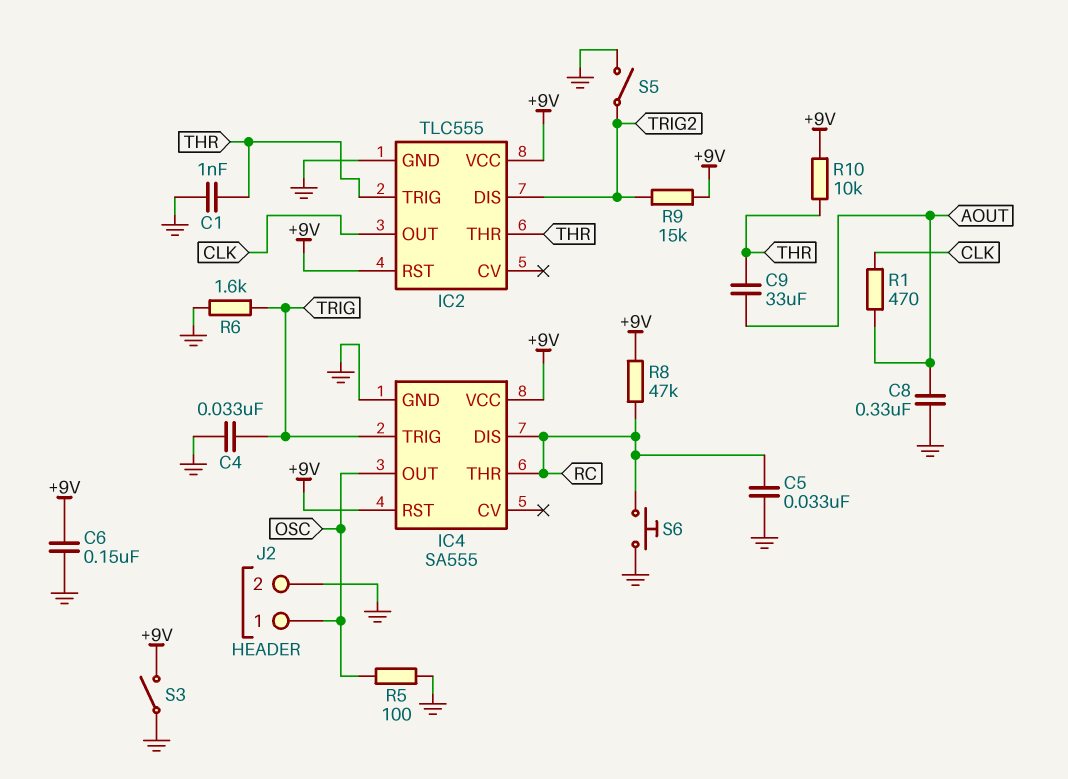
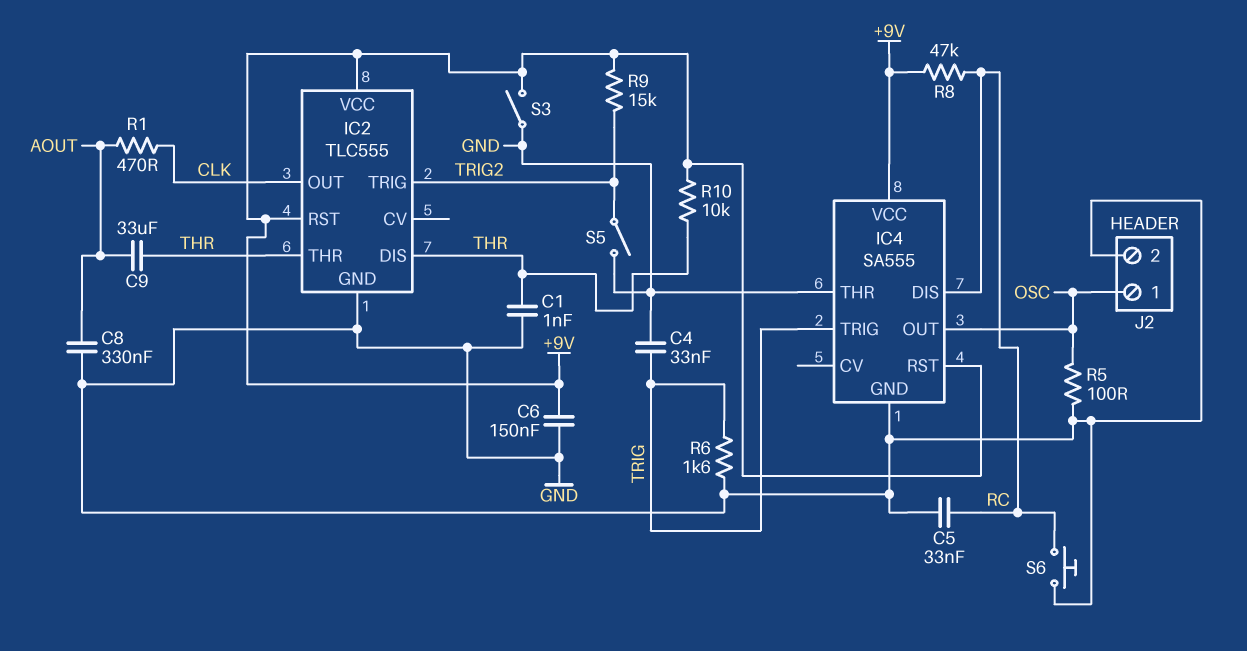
IC2 pin DIS: TRIG2 -> THR
IC2 pin TRIG: THR -> TRIG2
IC4 pin THR: RC -> GND

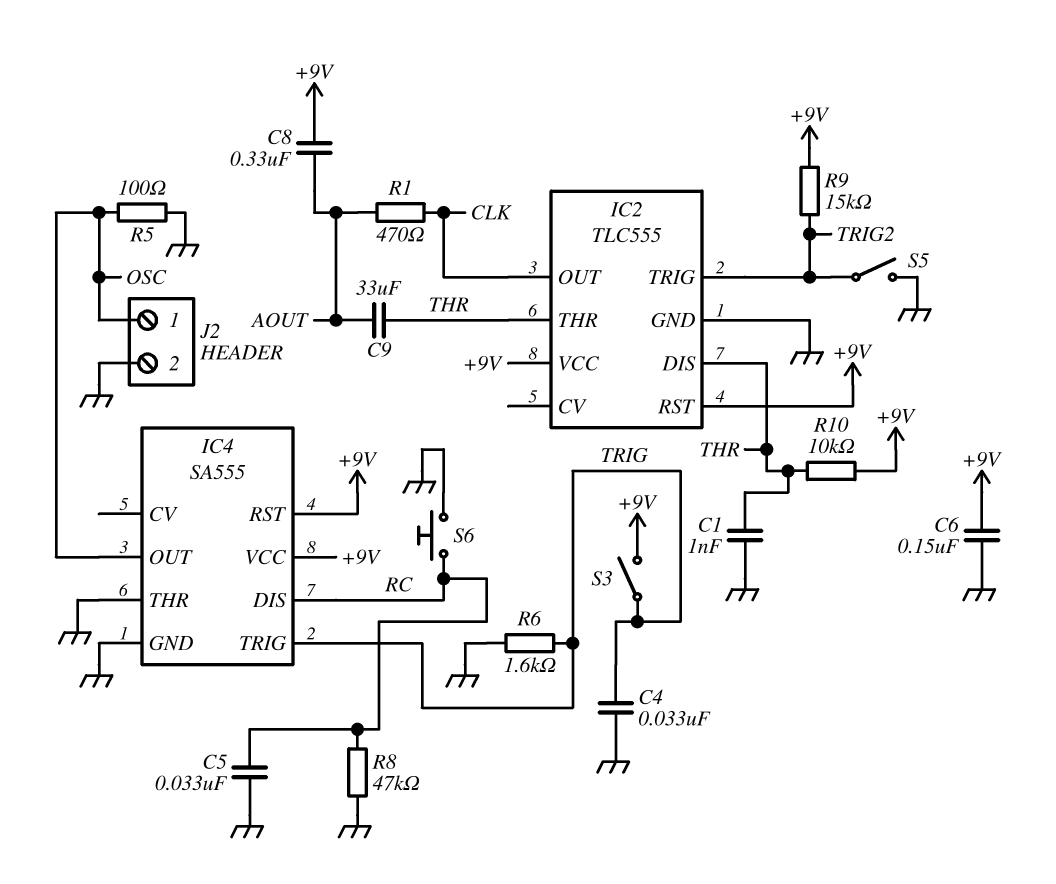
C8: 330nF (AOUT, GND) -> 330nF (+9V, AOUT)
R8: 47k (+9V, RC) -> 47k (GND, RC)
S3: switch (+9V, GND) -> switch (+9V, TRIG)

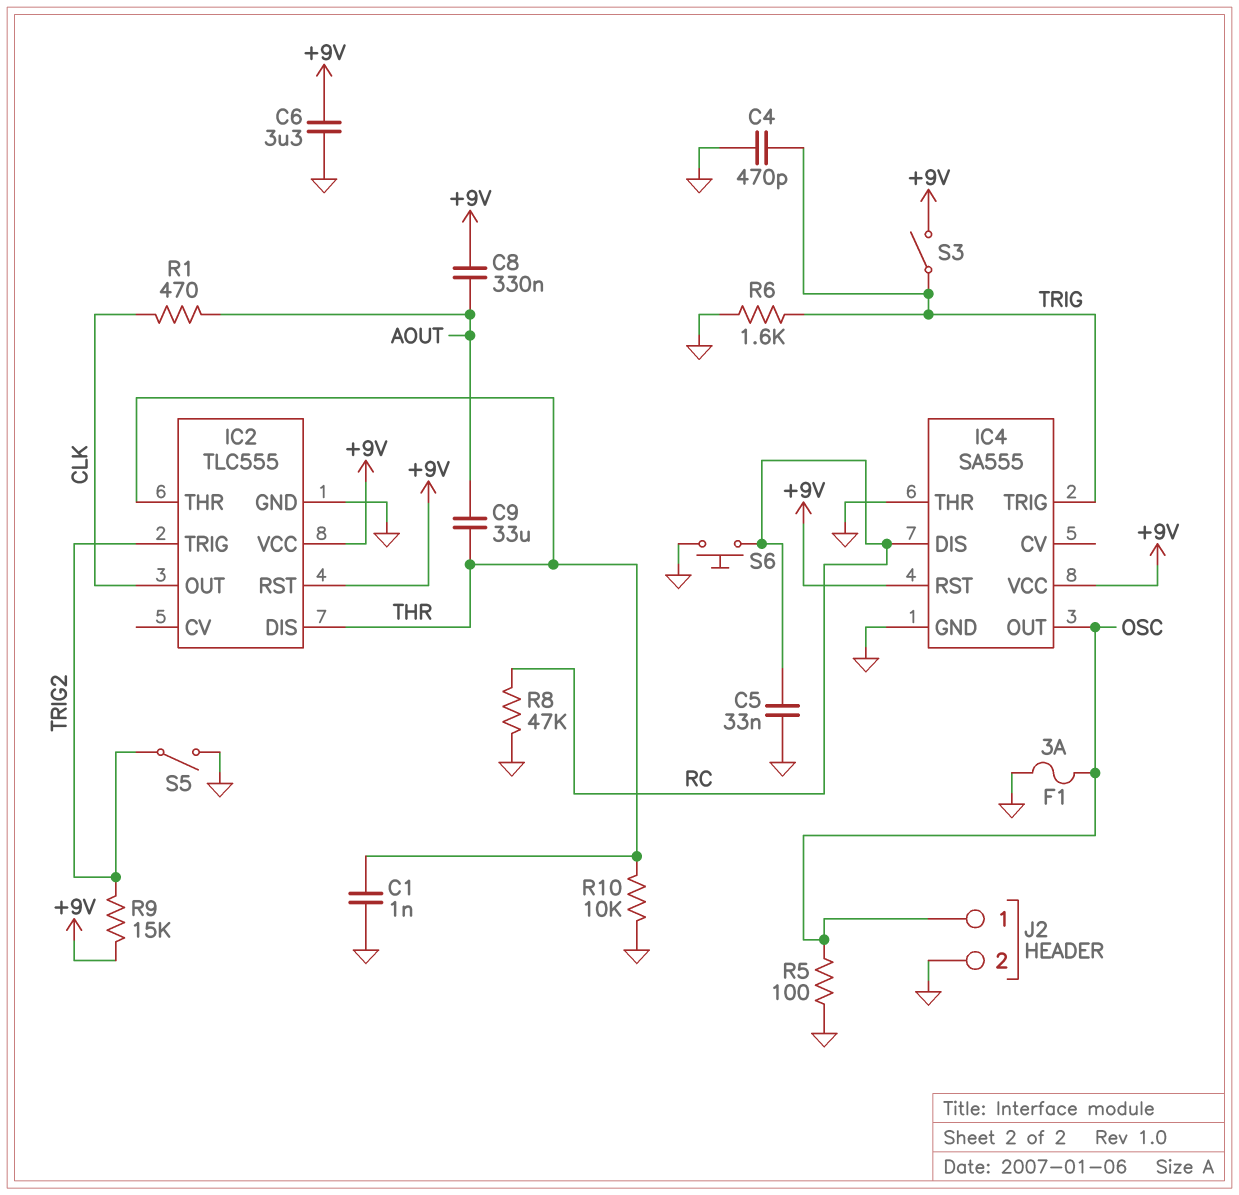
C4: 33nF (GND, TRIG) -> 470pF (GND, TRIG)
C6: 150nF (+9V, GND) -> 3.3uF (+9V, GND)
F1: none -> 3A (GND, OSC)
R10: 10k (+9V, THR) -> 10k (GND, THR)

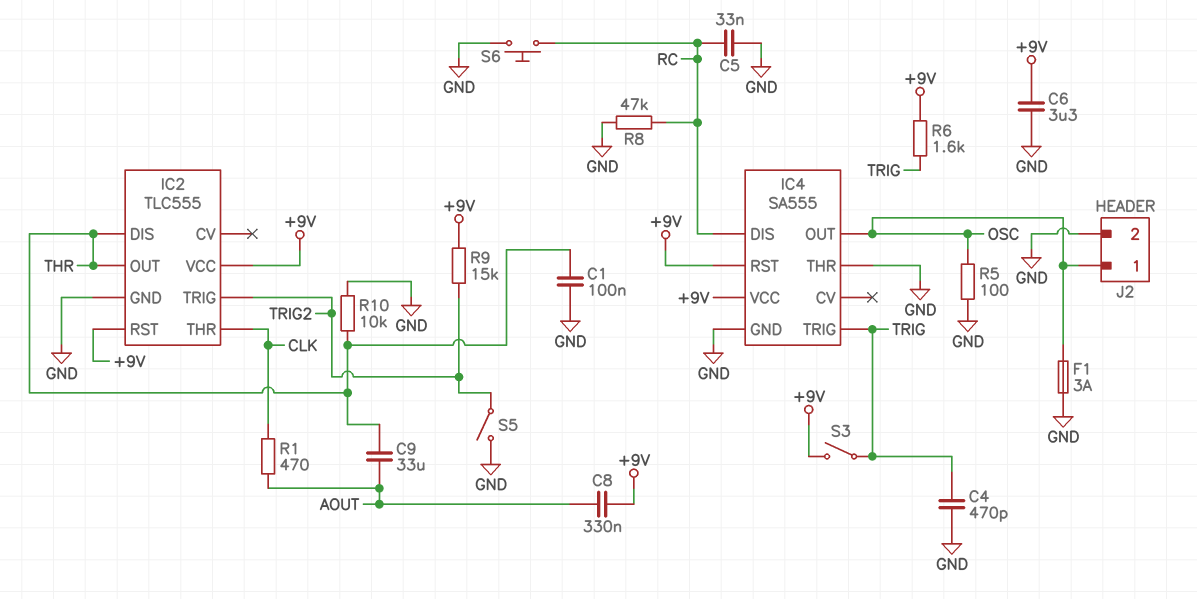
C1: 1nF (GND, THR) -> 100nF (GND, THR)
IC2 pin OUT: CLK -> THR
IC2 pin THR: THR -> CLK
R6: 1.6k (GND, TRIG) -> 1.6k (+9V, TRIG)

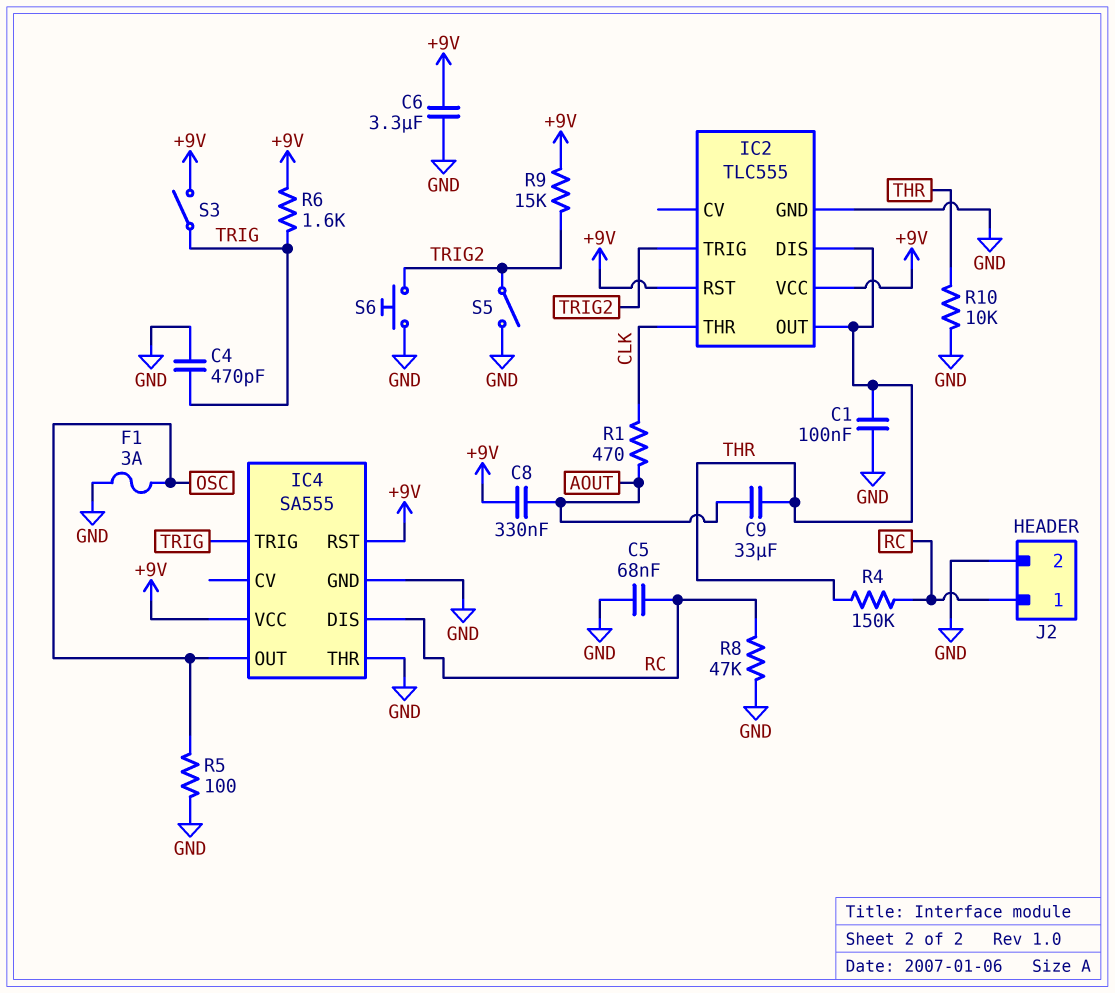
C5: 33nF (GND, RC) -> 68nF (GND, RC)
J2 pin 1: OSC -> RC
R4: none -> 150k (RC, THR)
S6: button (GND, RC) -> button (GND, TRIG2)

